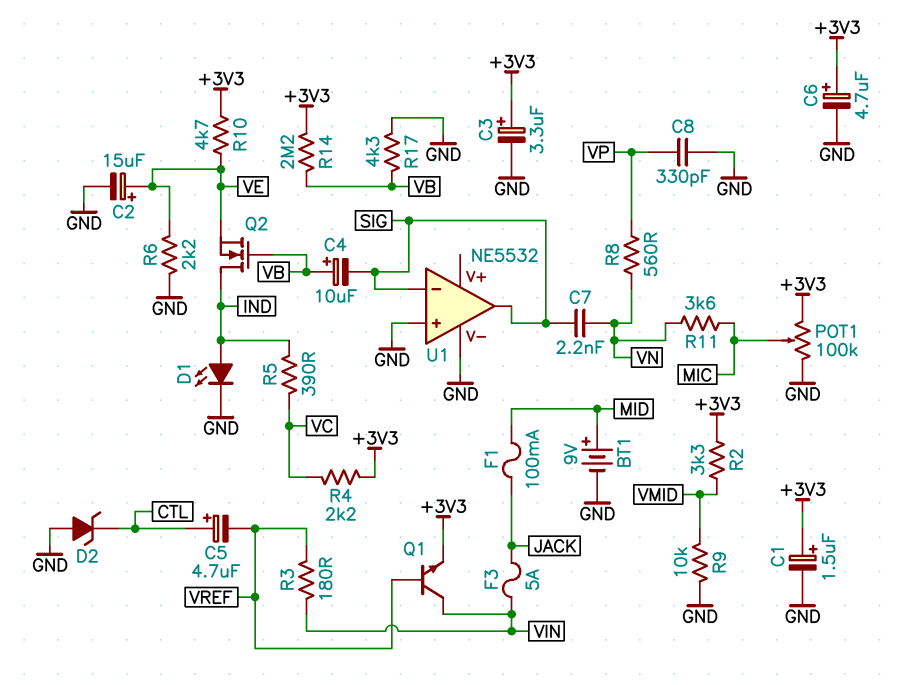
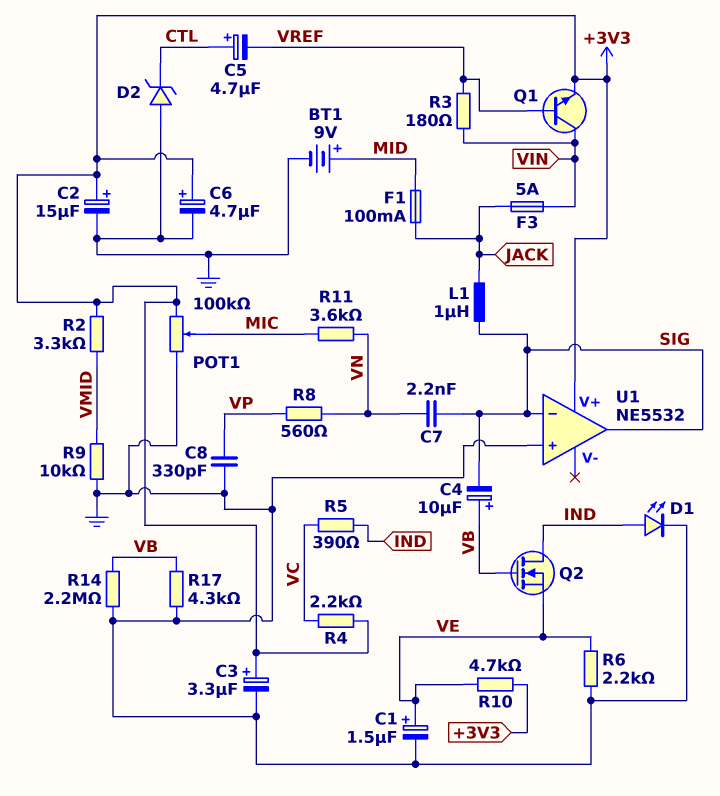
C1: 1.5uF (plus +3V3, minus GND) -> 1.5uF (plus VE, minus GND)
C2: 15uF (plus VE, minus GND) -> 15uF (plus +3V3, minus GND)
L1: none -> 1uH (JACK, SIG)
R14: 2.2M (+3V3, VB) -> 2.2M (GND, VB)
U1 pin V+: none -> +3V3
U1 pin V-: GND -> none

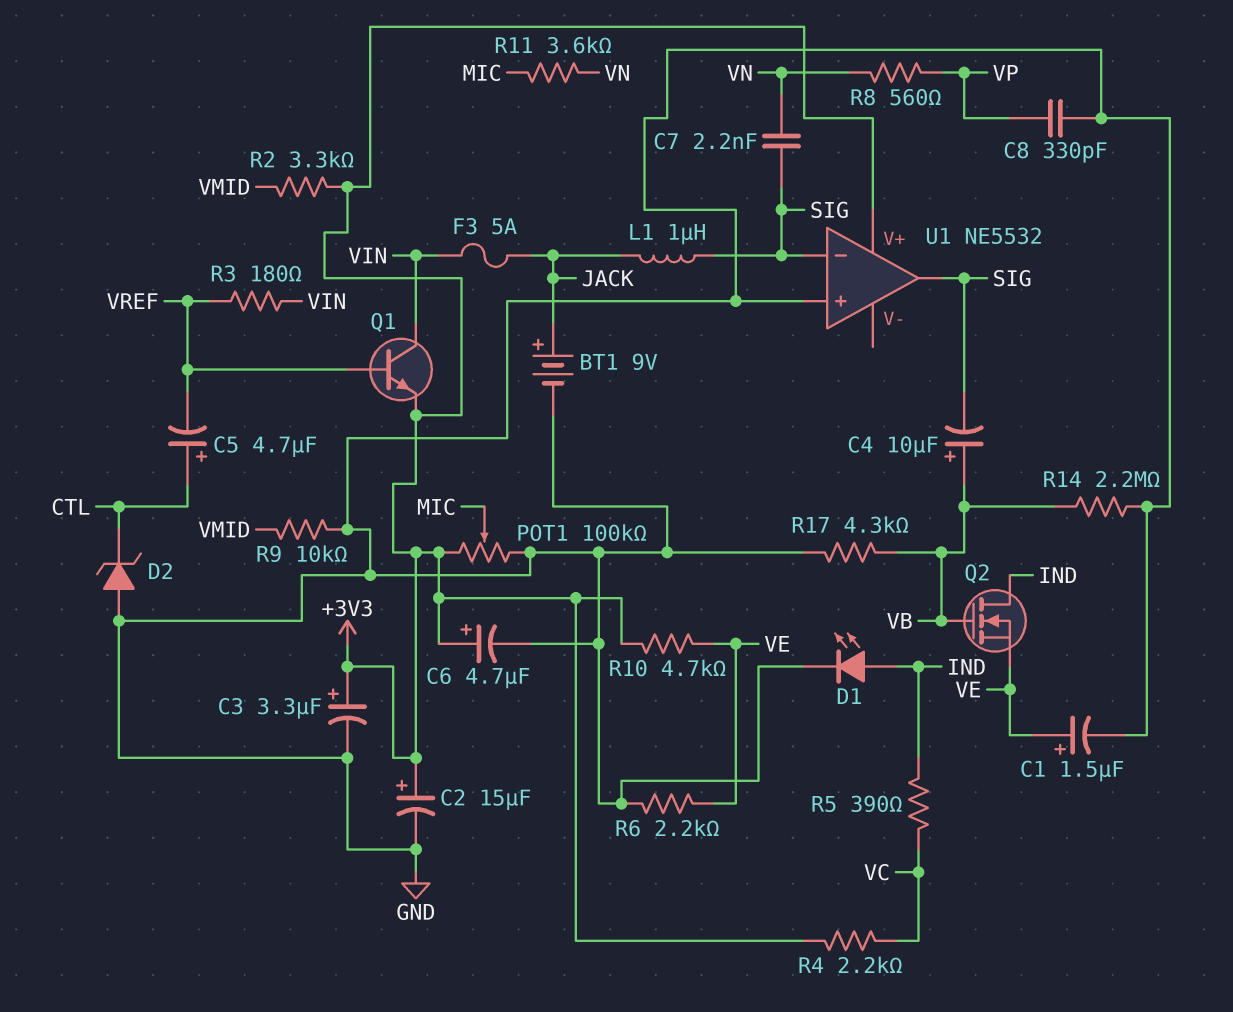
BT1: 9V (plus MID, minus GND) -> 9V (plus JACK, minus GND)
F1: 100mA (JACK, MID) -> none

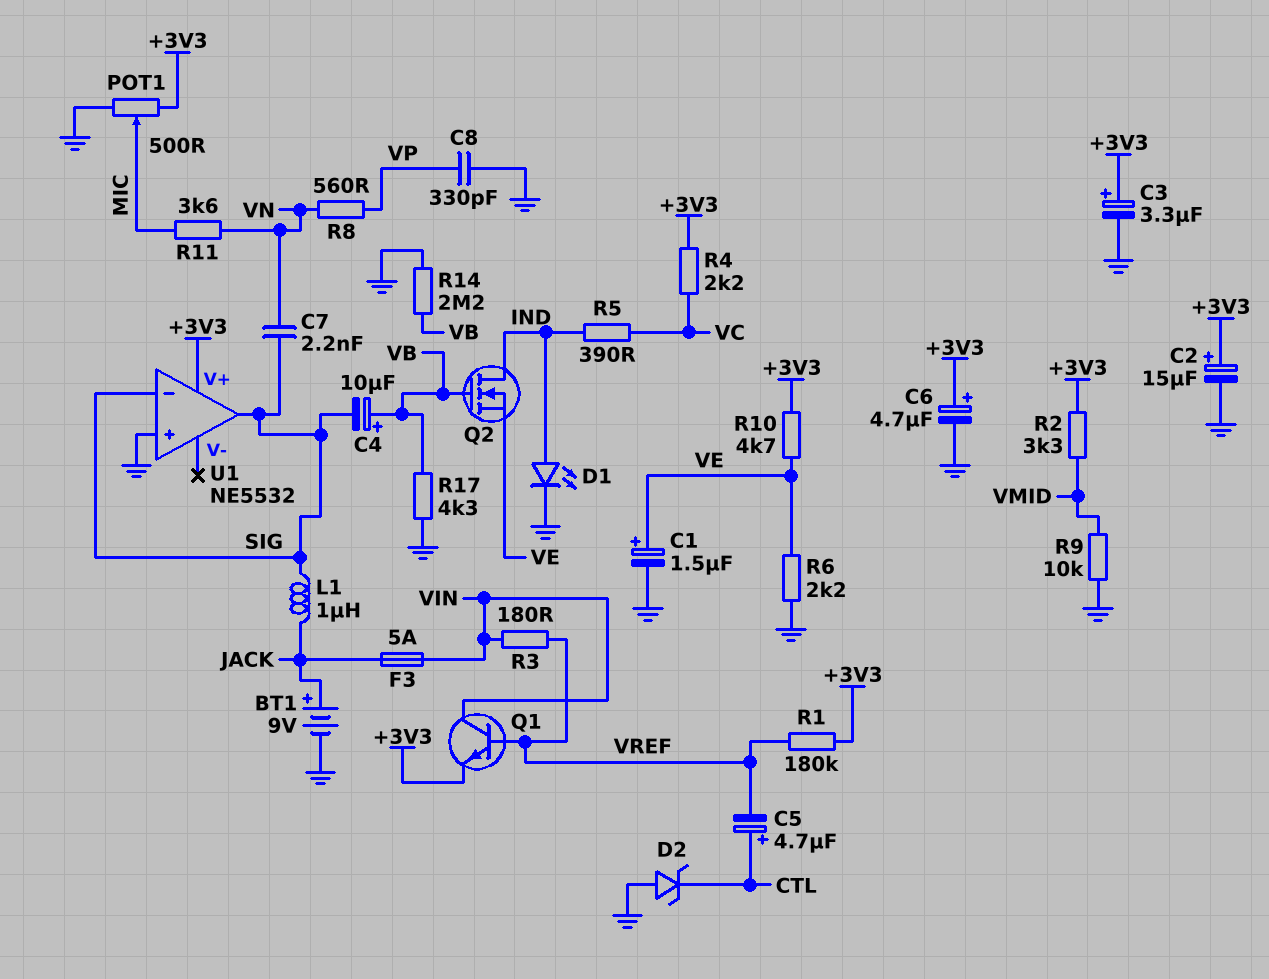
POT1: 100k (+3V3, GND, wiper MIC) -> 500 (+3V3, GND, wiper MIC)
R1: none -> 180k (+3V3, VREF)

